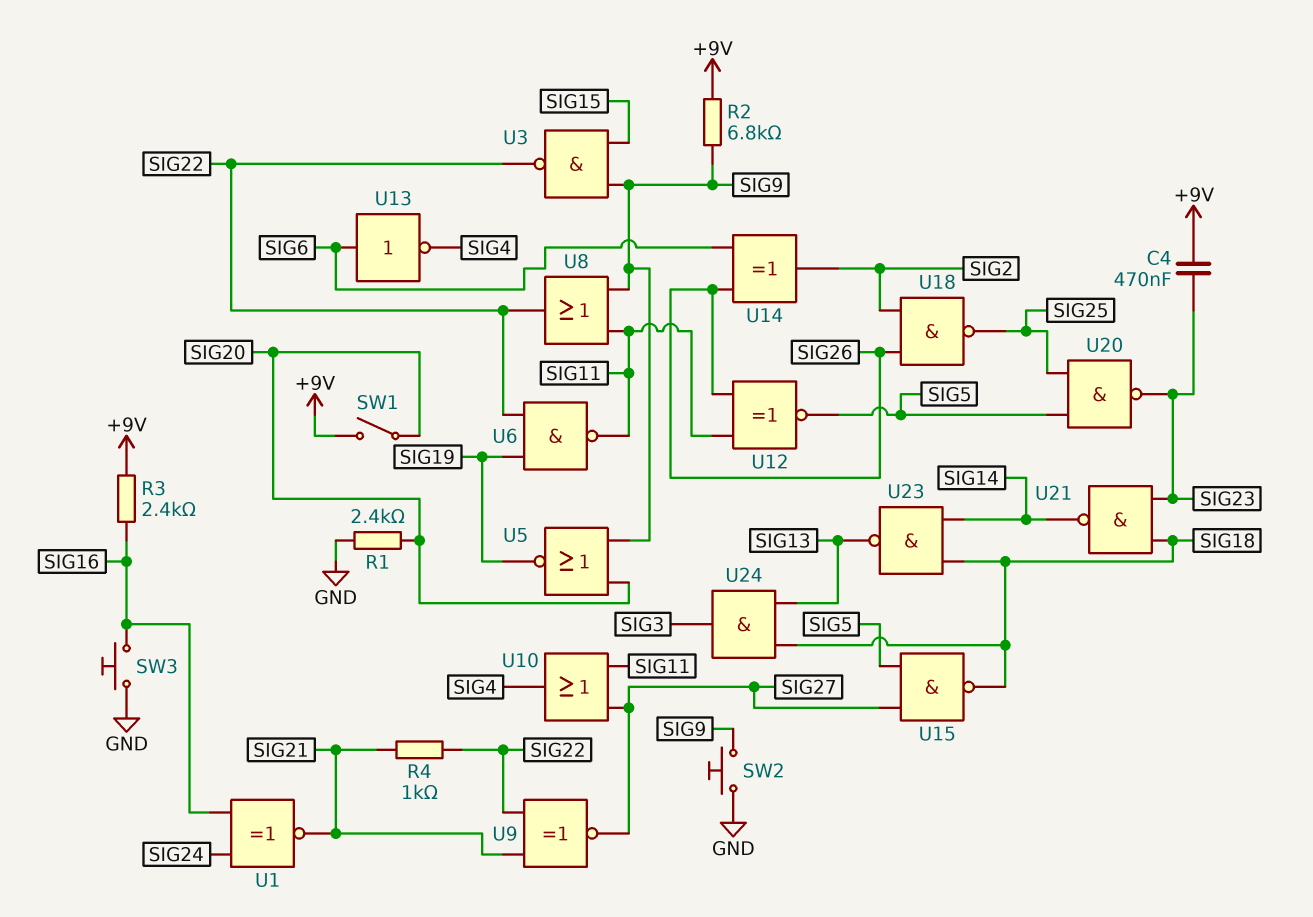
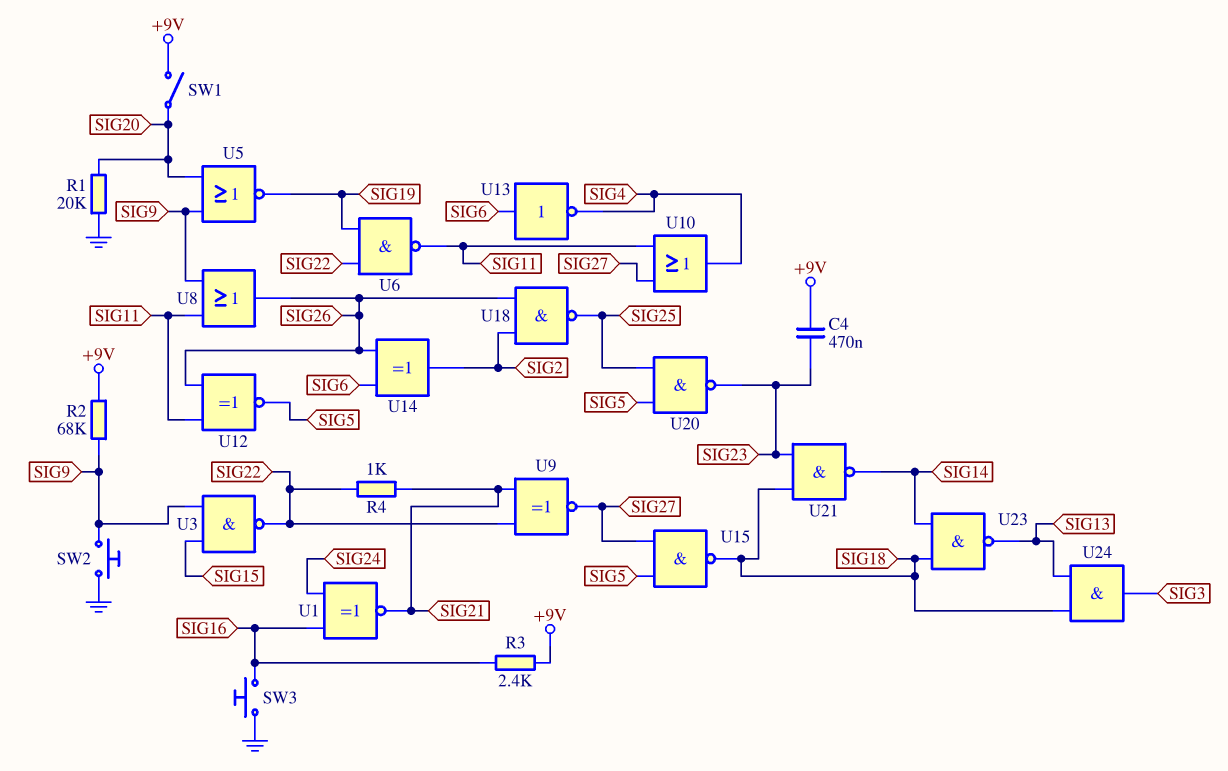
R1: 2.4k (GND, SIG20) -> 20k (GND, SIG20)
R2: 6.8k (+9V, SIG9) -> 68k (+9V, SIG9)
U8: OR (in SIG9, in SIG11, out SIG22) -> OR (in SIG9, in SIG11, out SIG26)

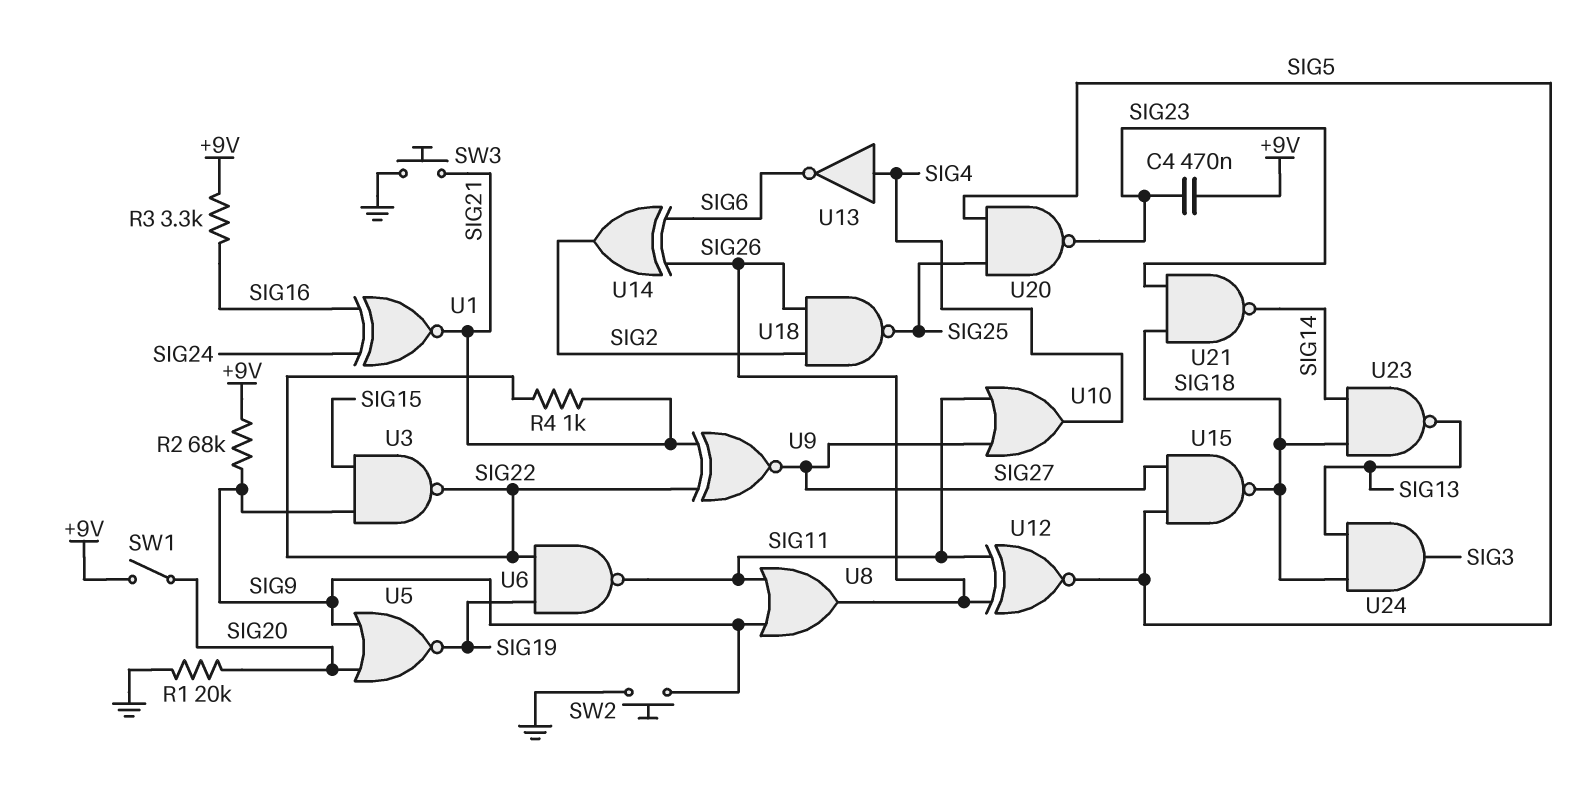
R3: 2.4k (+9V, SIG16) -> 3.3k (+9V, SIG16)
SW3: button (GND, SIG16) -> button (GND, SIG21)
U13: NOT (in SIG6, out SIG4) -> NOT (in SIG4, out SIG6)

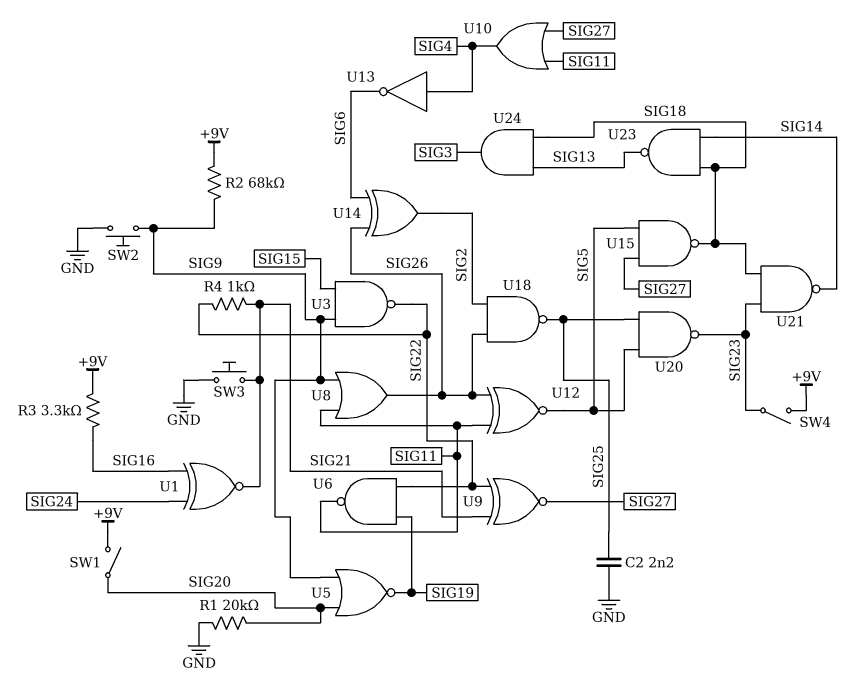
C2: none -> 2.2nF (GND, SIG25)
C4: 470nF (+9V, SIG23) -> none
SW4: none -> switch (+9V, SIG23)

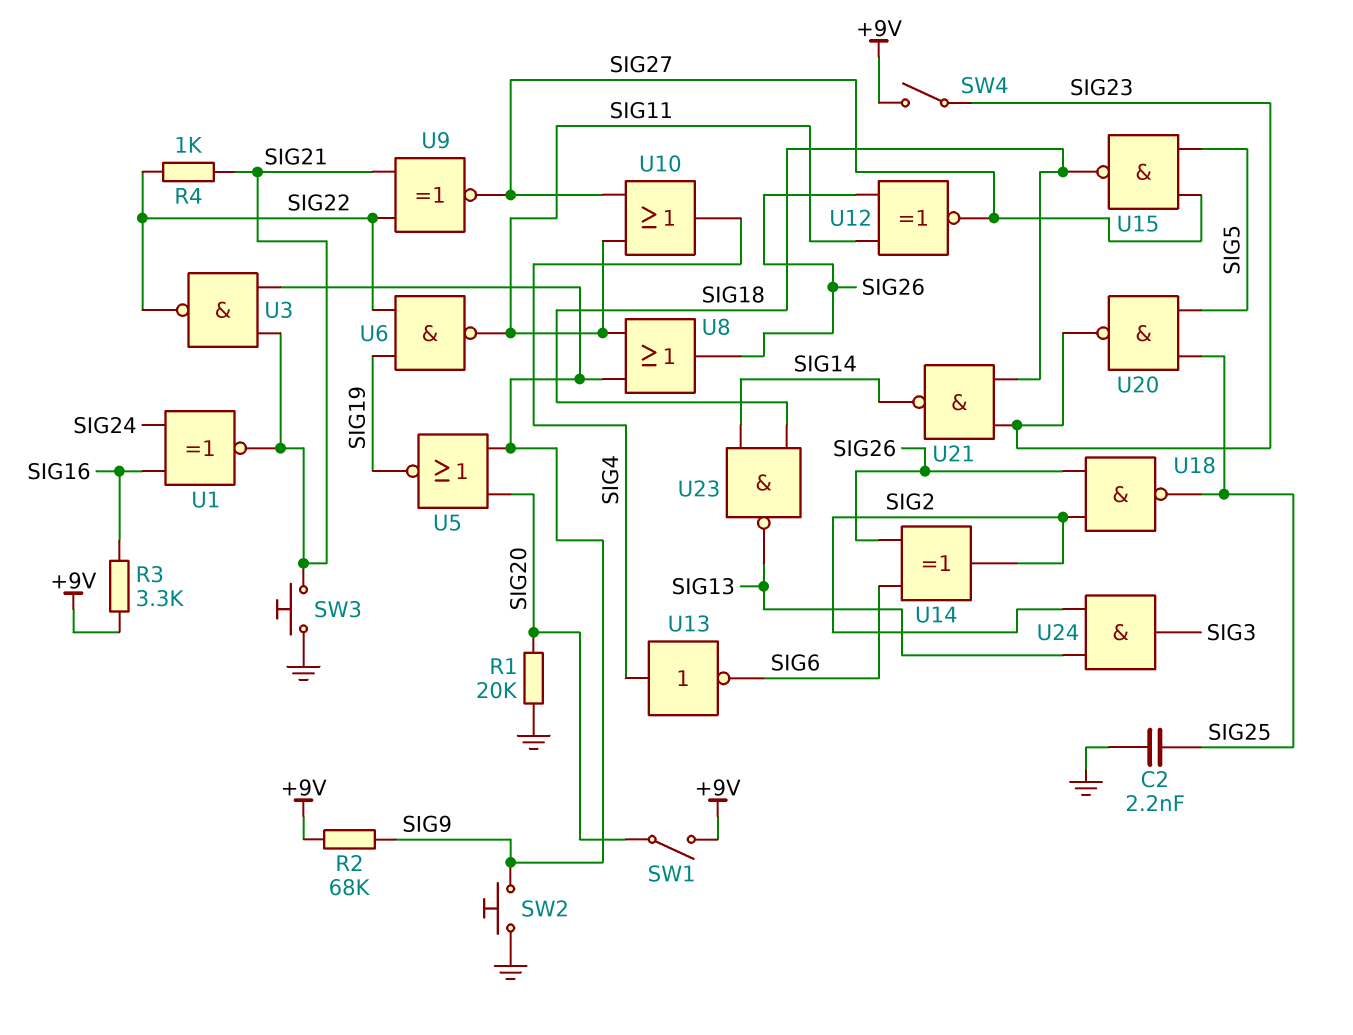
U3: NAND (in SIG9, in SIG15, out SIG22) -> NAND (in SIG9, in SIG21, out SIG22)
U12: XNOR (in SIG11, in SIG26, out SIG5) -> XNOR (in SIG11, in SIG26, out SIG27)
U24: AND (in SIG13, in SIG18, out SIG3) -> AND (in SIG2, in SIG13, out SIG3)

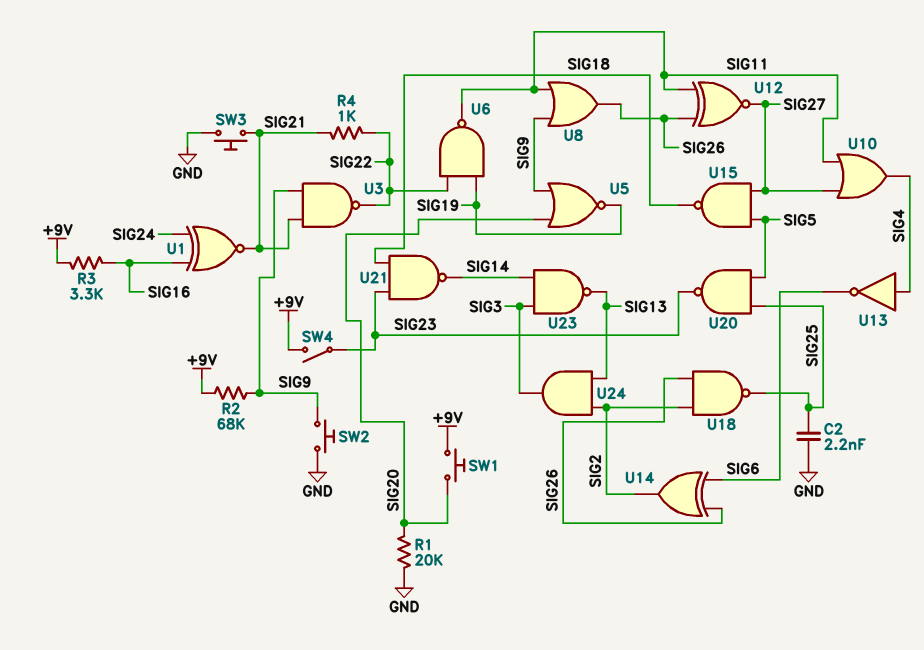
SW1: switch (+9V, SIG20) -> button (+9V, SIG20)
U9: XNOR (in SIG21, in SIG22, out SIG27) -> none
U23: NAND (in SIG14, in SIG18, out SIG13) -> NAND (in SIG3, in SIG14, out SIG13)

